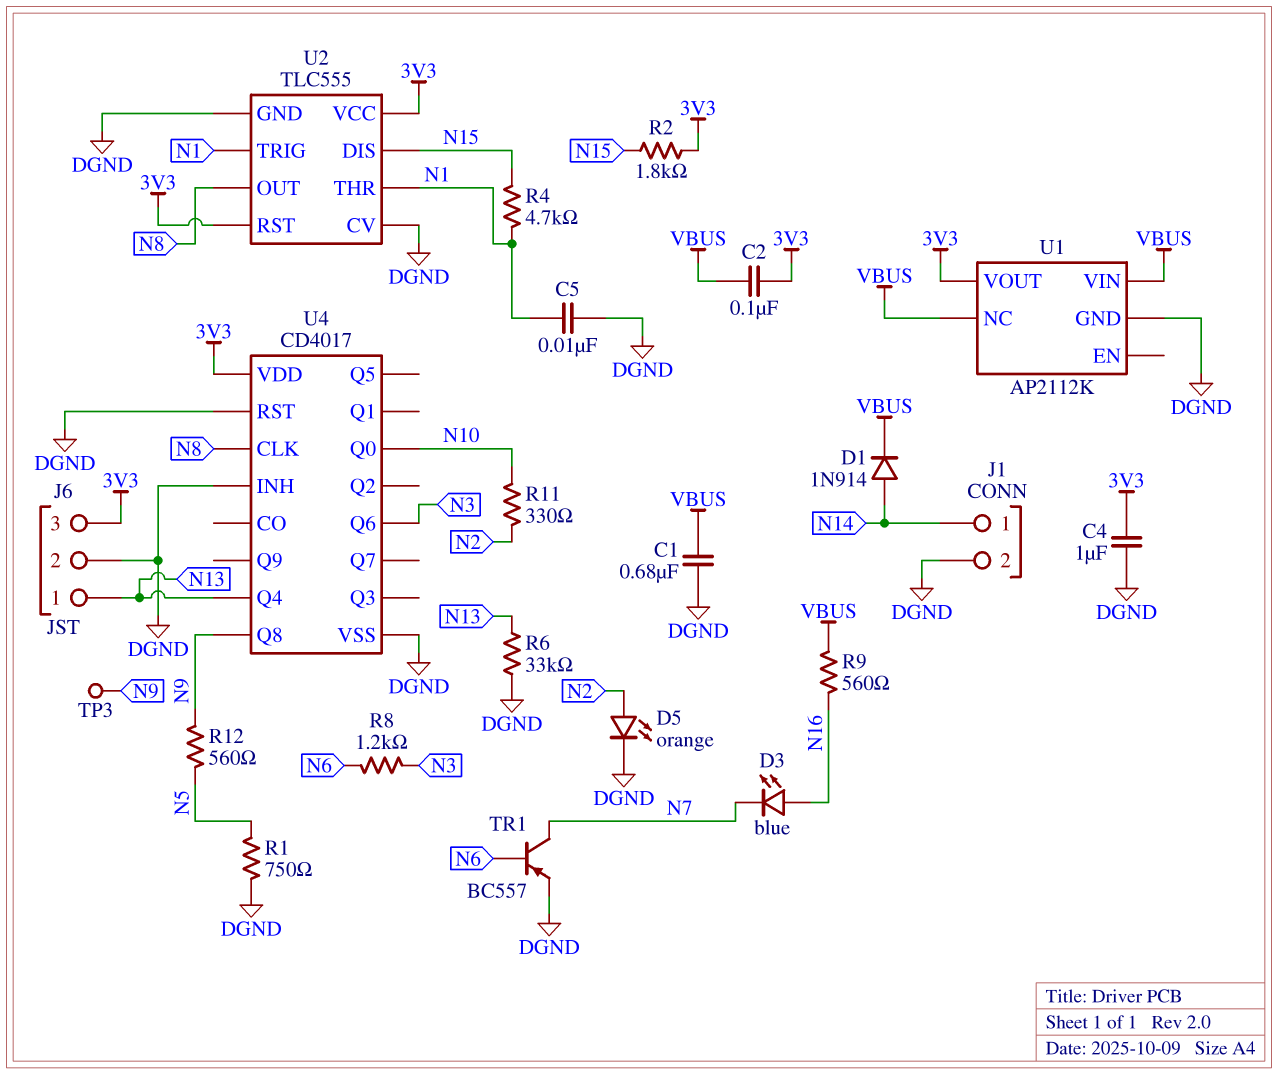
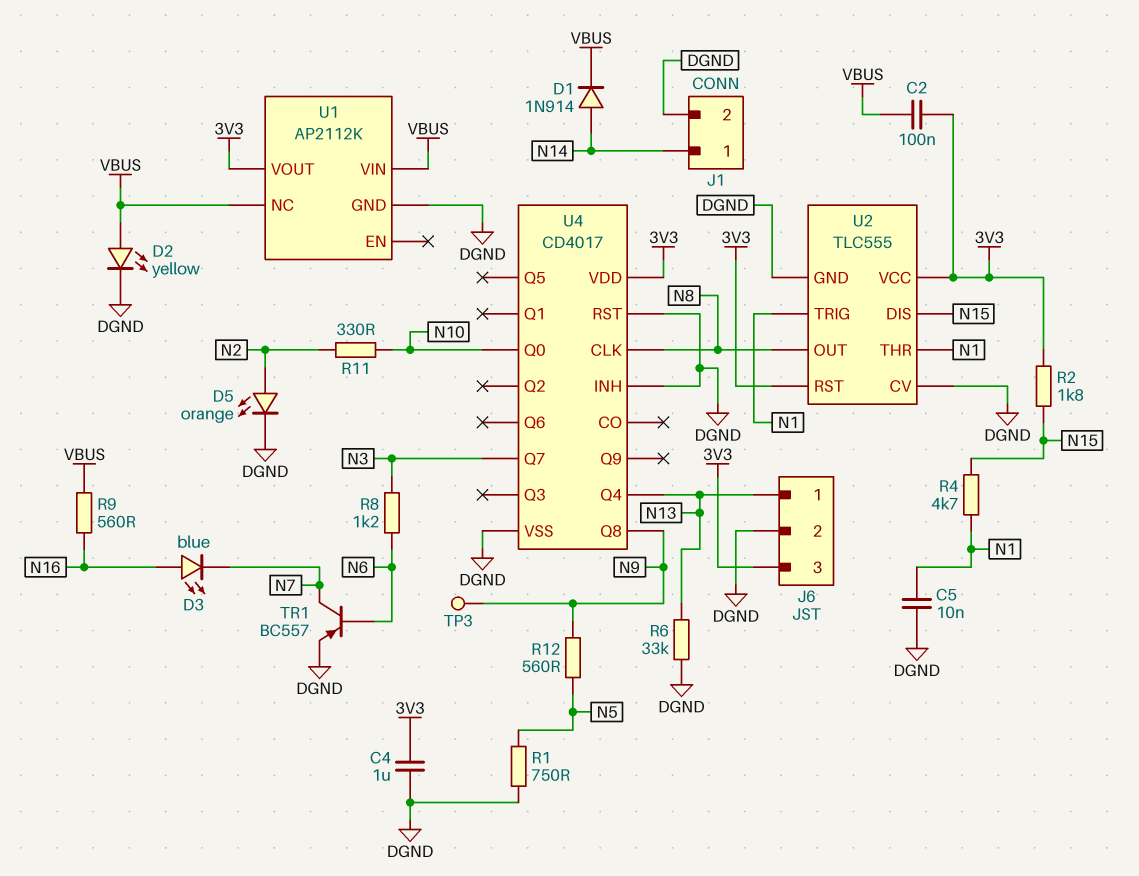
C1: 680nF (DGND, VBUS) -> none
D2: none -> LED yellow (A VBUS, K DGND)
U4 pin Q6: N3 -> none
U4 pin Q7: none -> N3

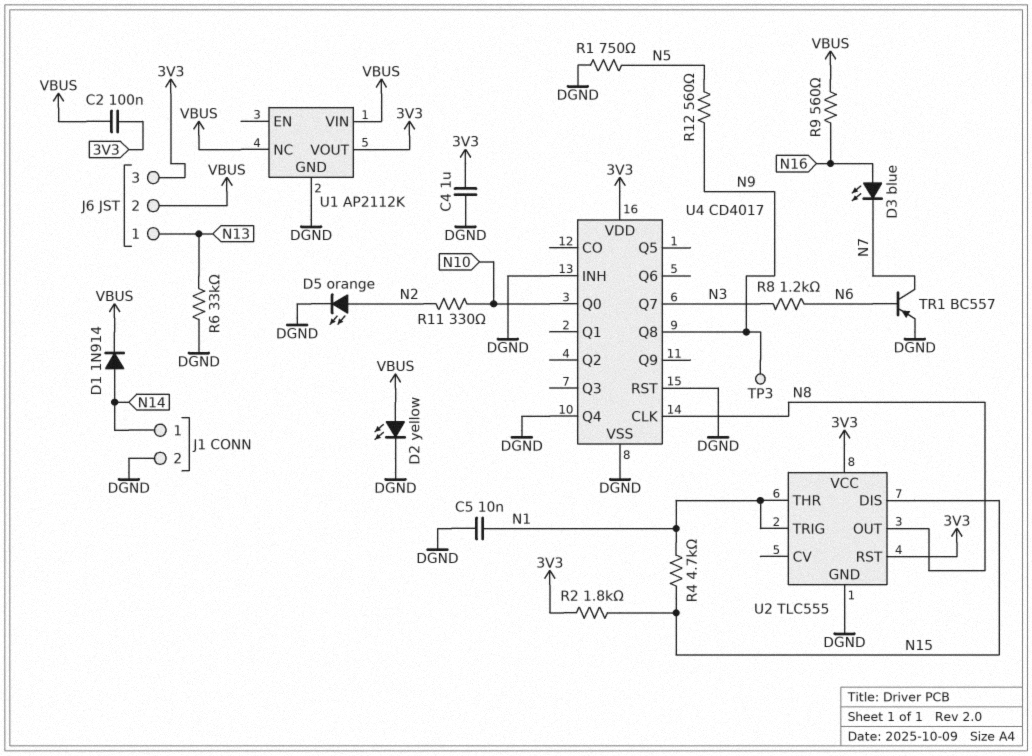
J6 pin 2: DGND -> VBUS
U2 pin CV: DGND -> none
U4 pin Q4: N13 -> DGND

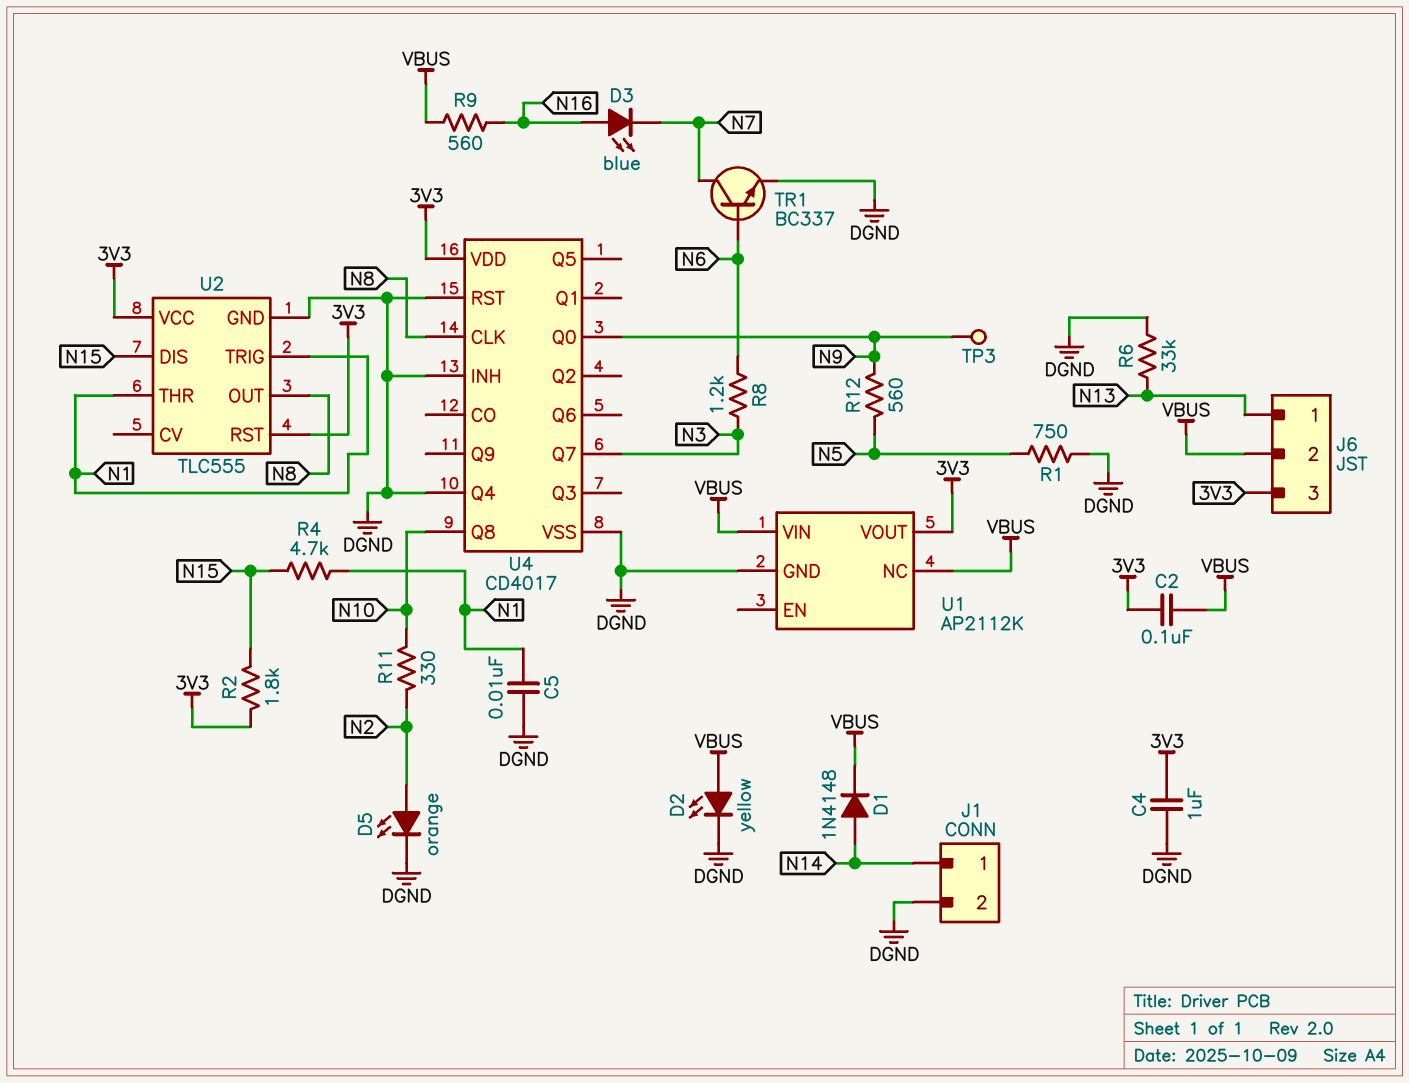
D1: diode 1N914 (A N14, K VBUS) -> diode 1N4148 (A N14, K VBUS)
TR1: PNP BC557 (B N6, C N7, E DGND) -> NPN BC337 (B N6, C N7, E DGND)
U4 pin Q0: N10 -> N9
U4 pin Q8: N9 -> N10

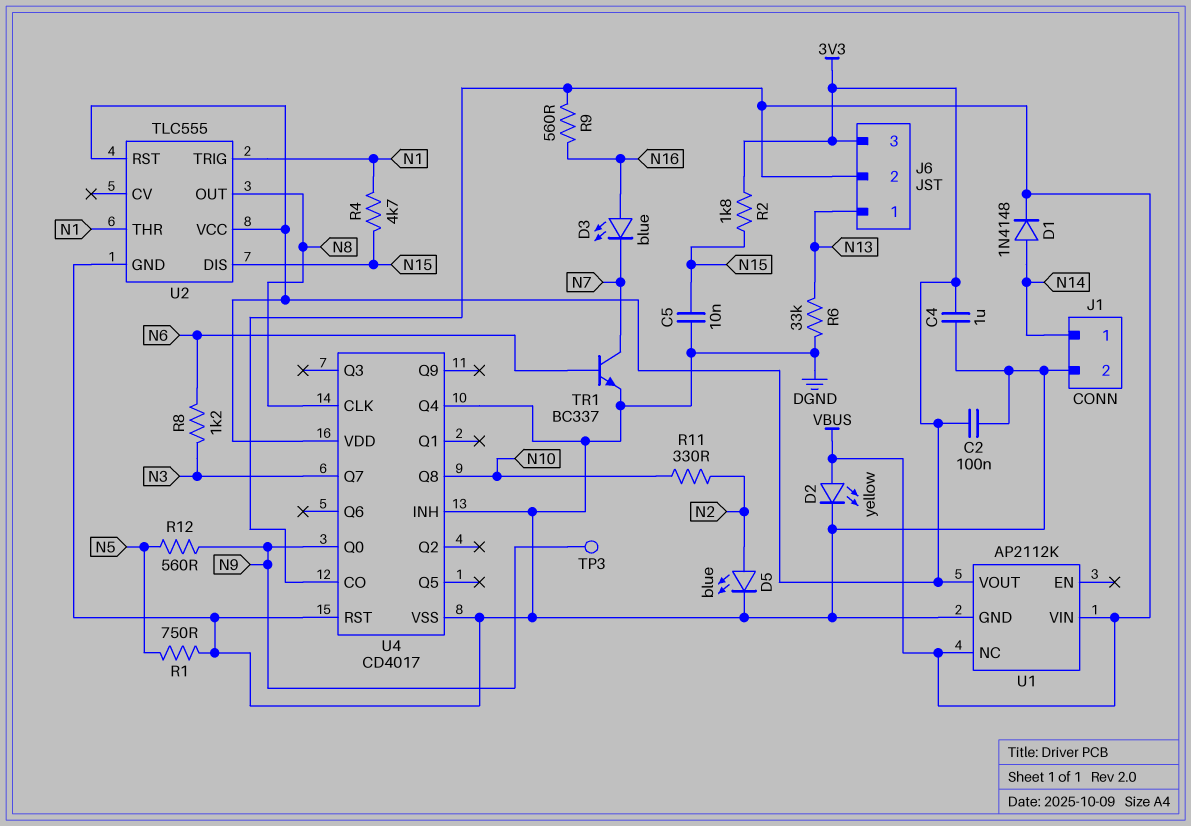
C2: 100nF (3V3, VBUS) -> 100nF (3V3, DGND)
C5: 10nF (DGND, N1) -> 10nF (DGND, N15)
D5: LED orange (A N2, K DGND) -> LED blue (A N2, K DGND)
U4 pin CO: none -> VBUS

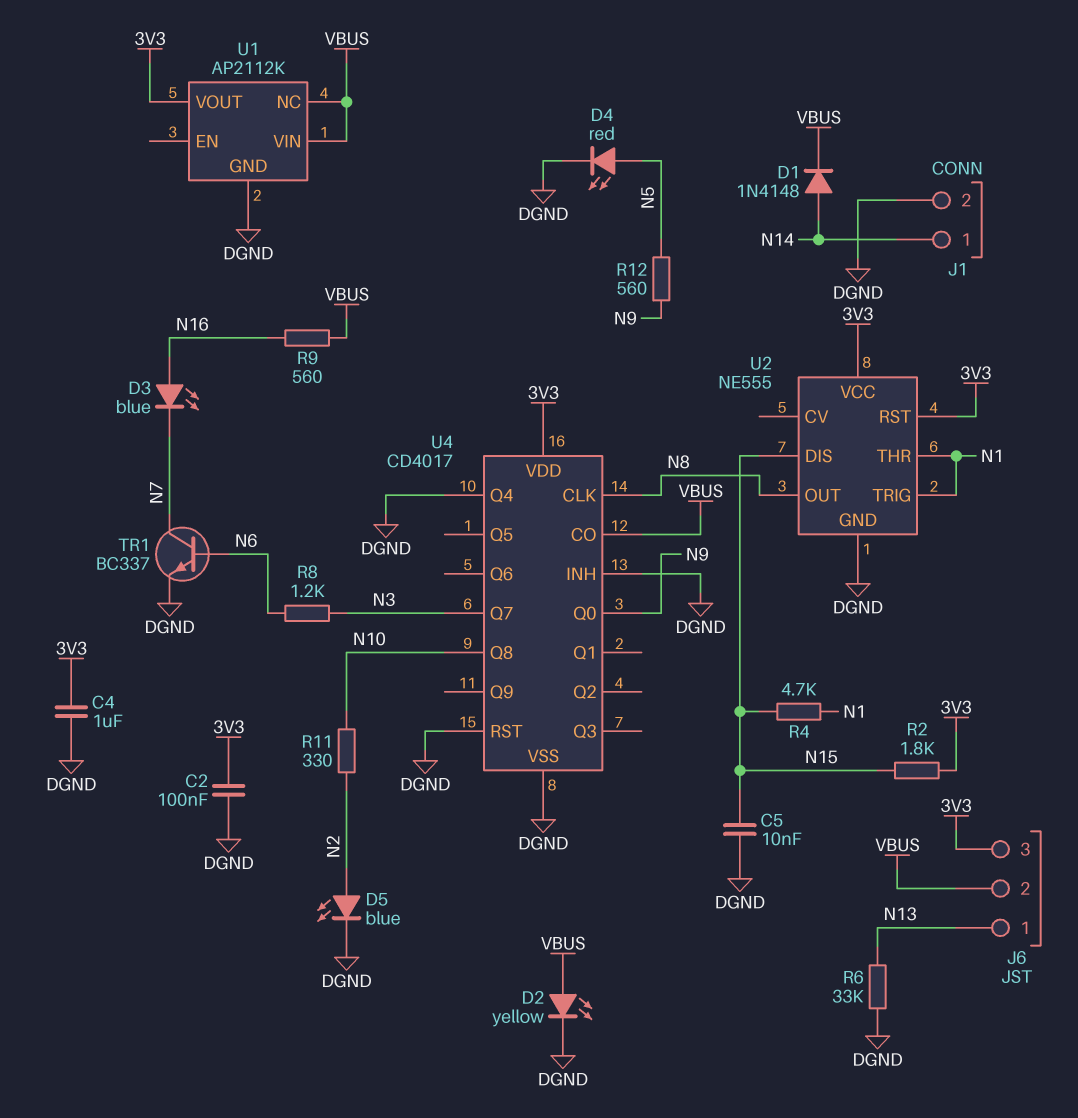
D4: none -> LED red (A N5, K DGND)
R1: 750 (DGND, N5) -> none
TP3: test point (N9) -> none
U2: TLC555 -> NE555

